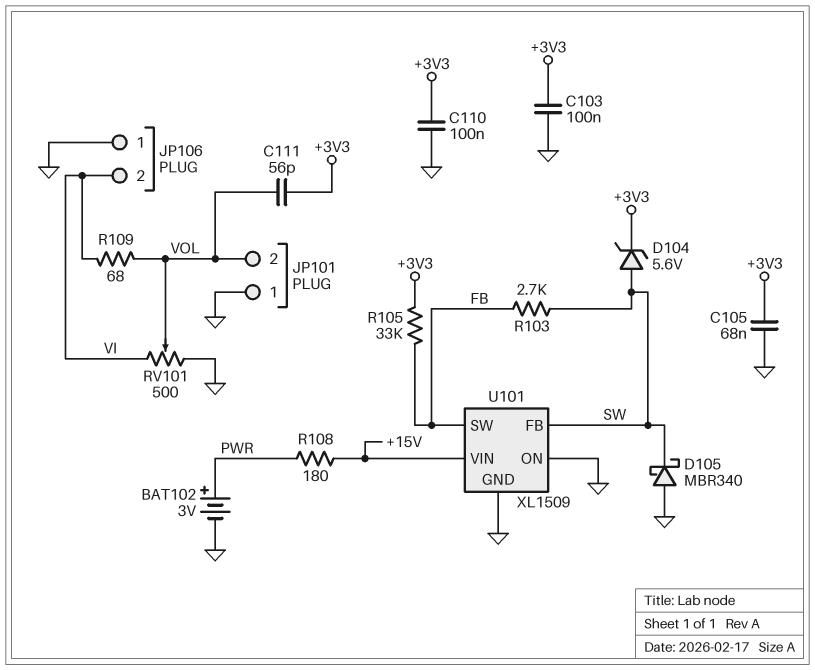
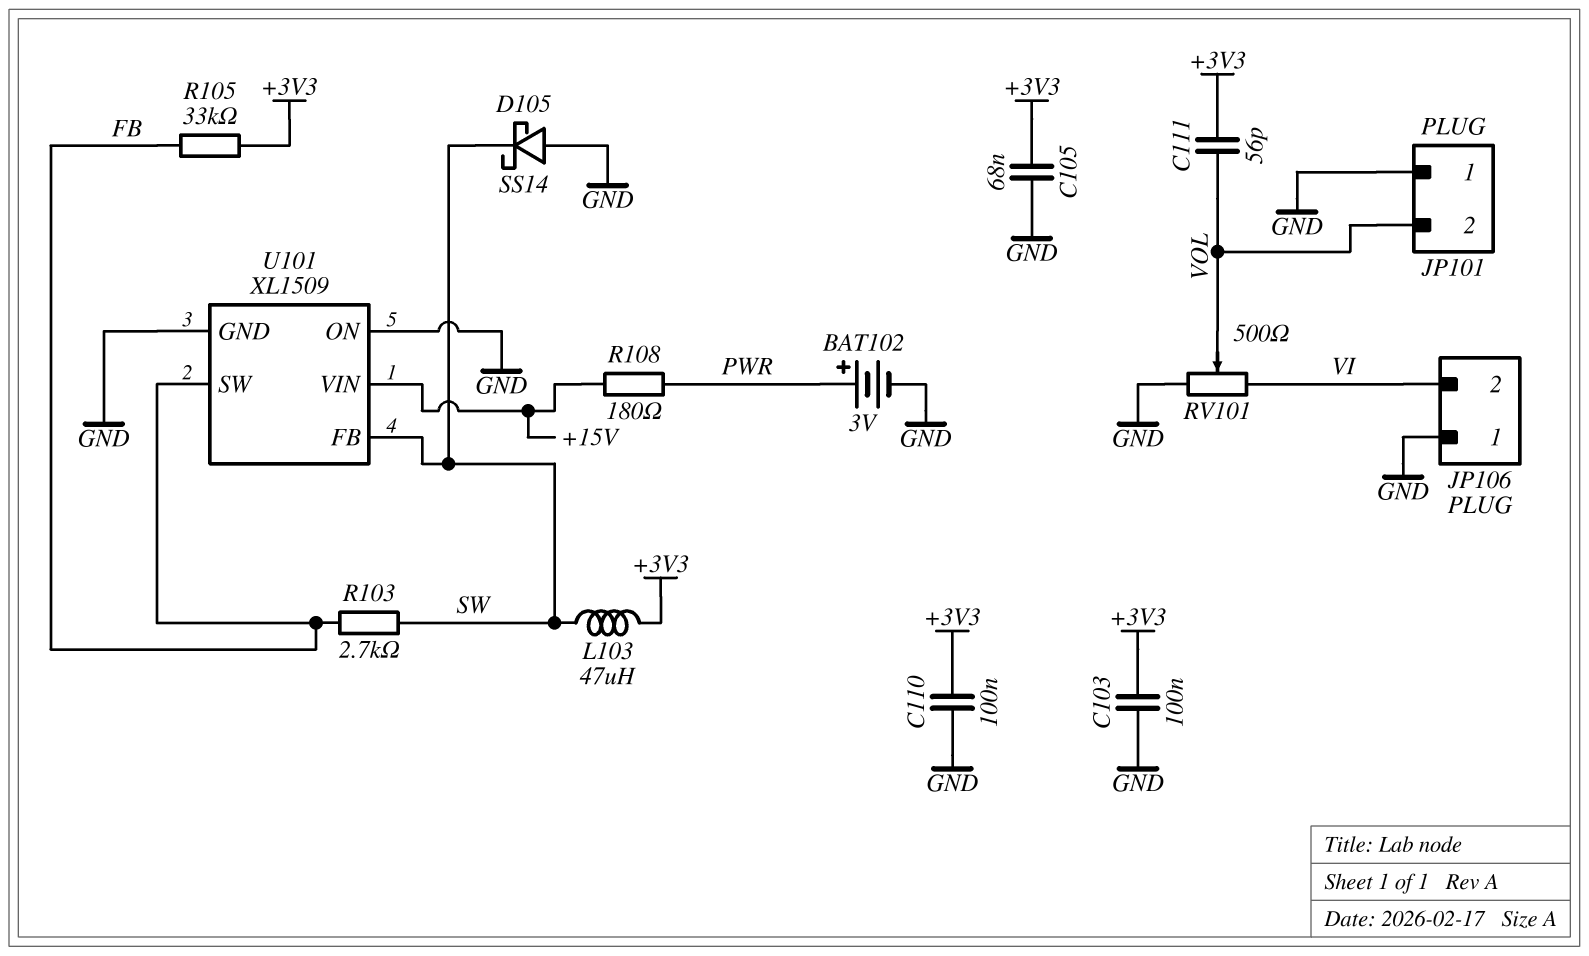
D104: zener 5.6V (A SW, K +3V3) -> none
D105: schottky MBR340 (A GND, K SW) -> schottky SS14 (A GND, K SW)
L103: none -> 47uH (+3V3, SW)
R109: 68 (VI, VOL) -> none

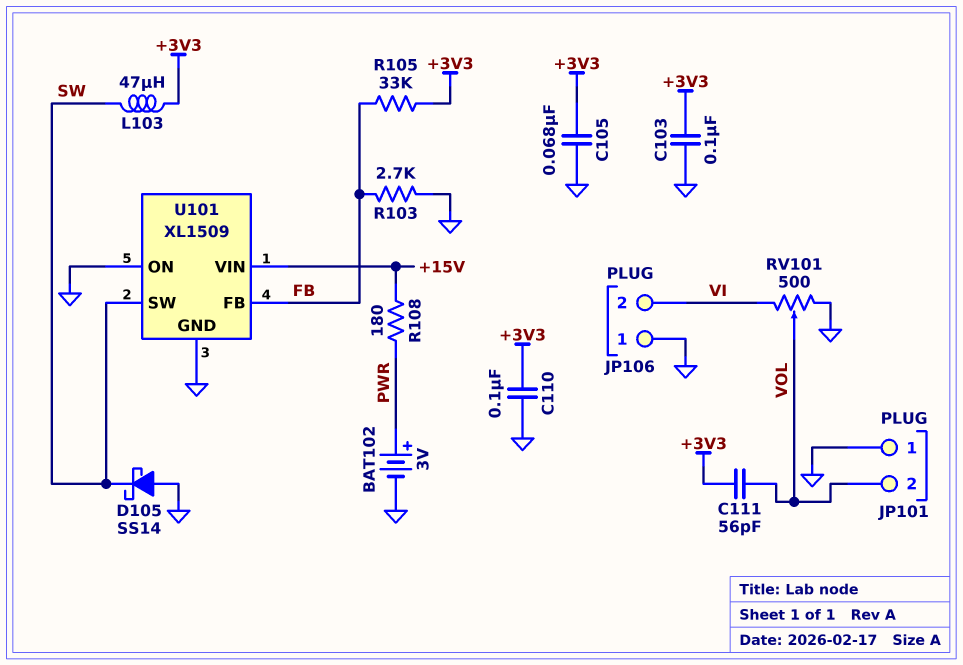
R103: 2.7k (FB, SW) -> 2.7k (FB, GND)
U101 pin FB: SW -> FB
U101 pin SW: FB -> SW

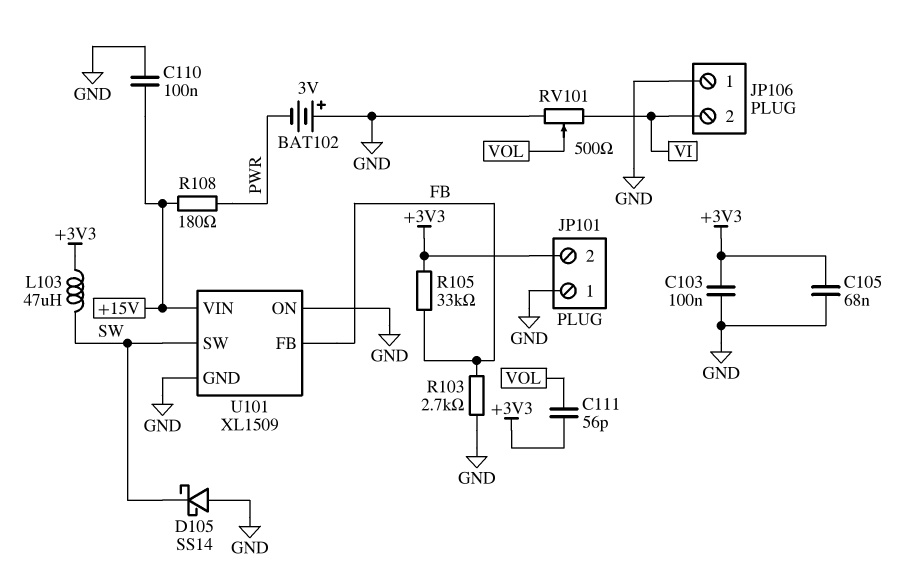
BAT102: 3V (plus PWR, minus GND) -> 3V (plus GND, minus PWR)
C110: 100nF (+3V3, GND) -> 100nF (+15V, GND)
JP101 pin 2: VOL -> +3V3

